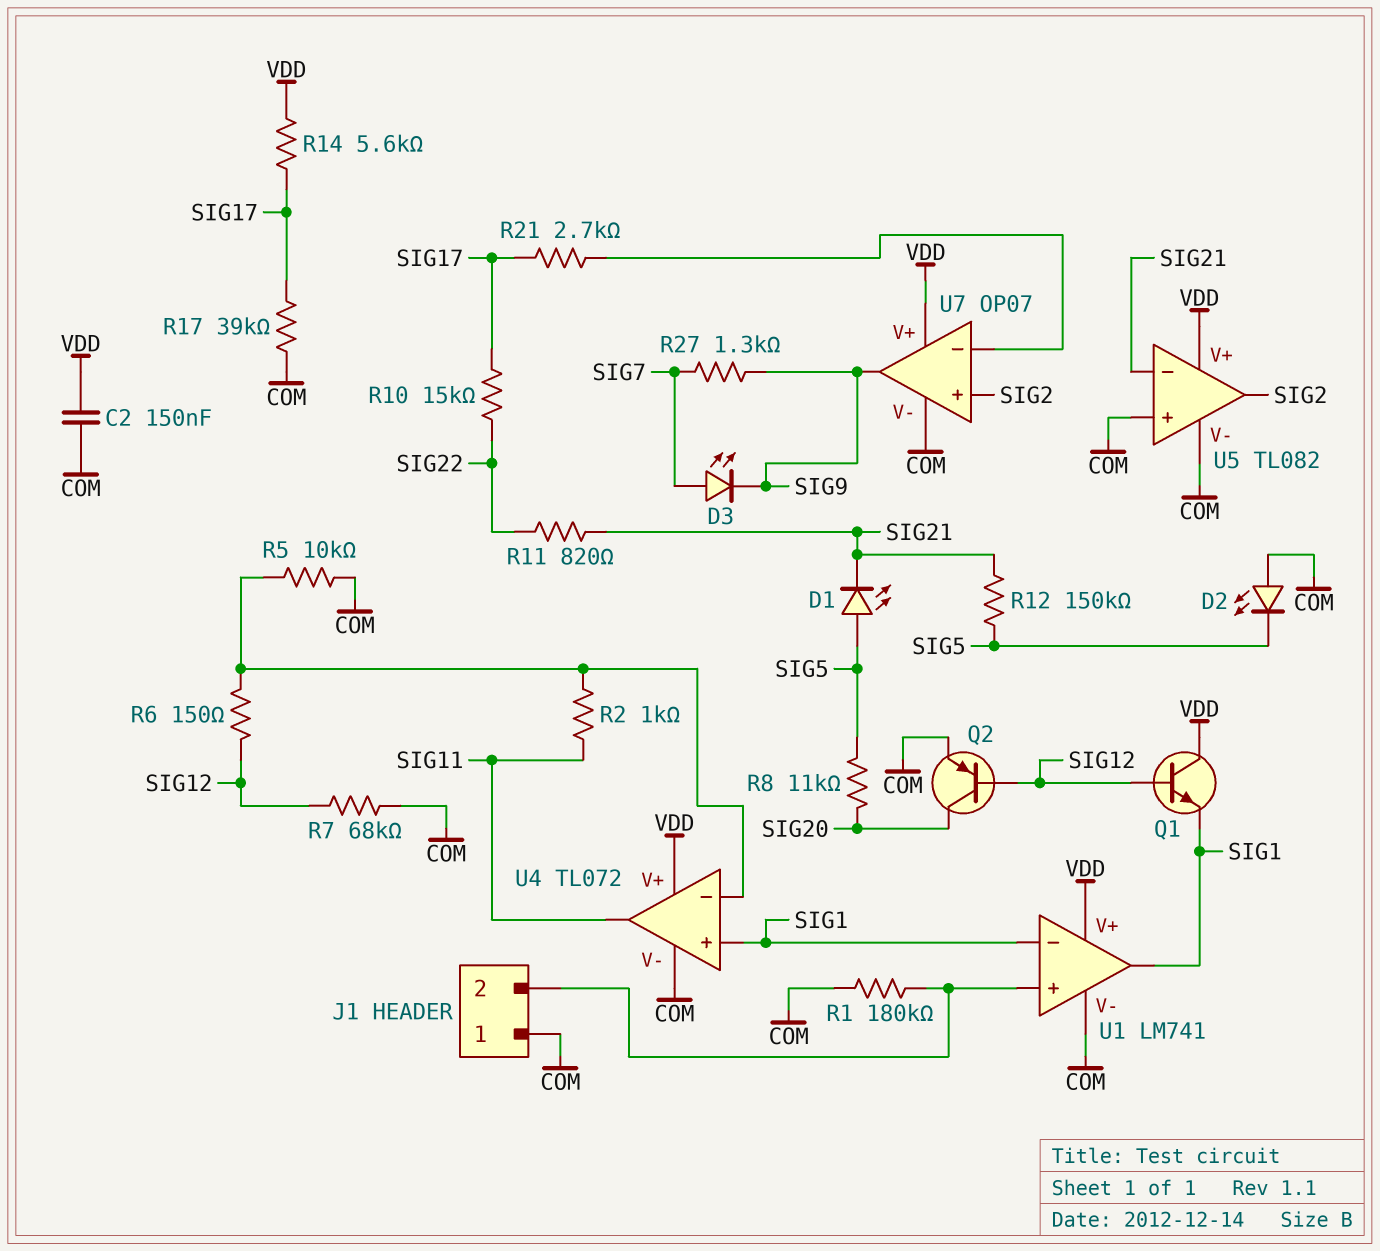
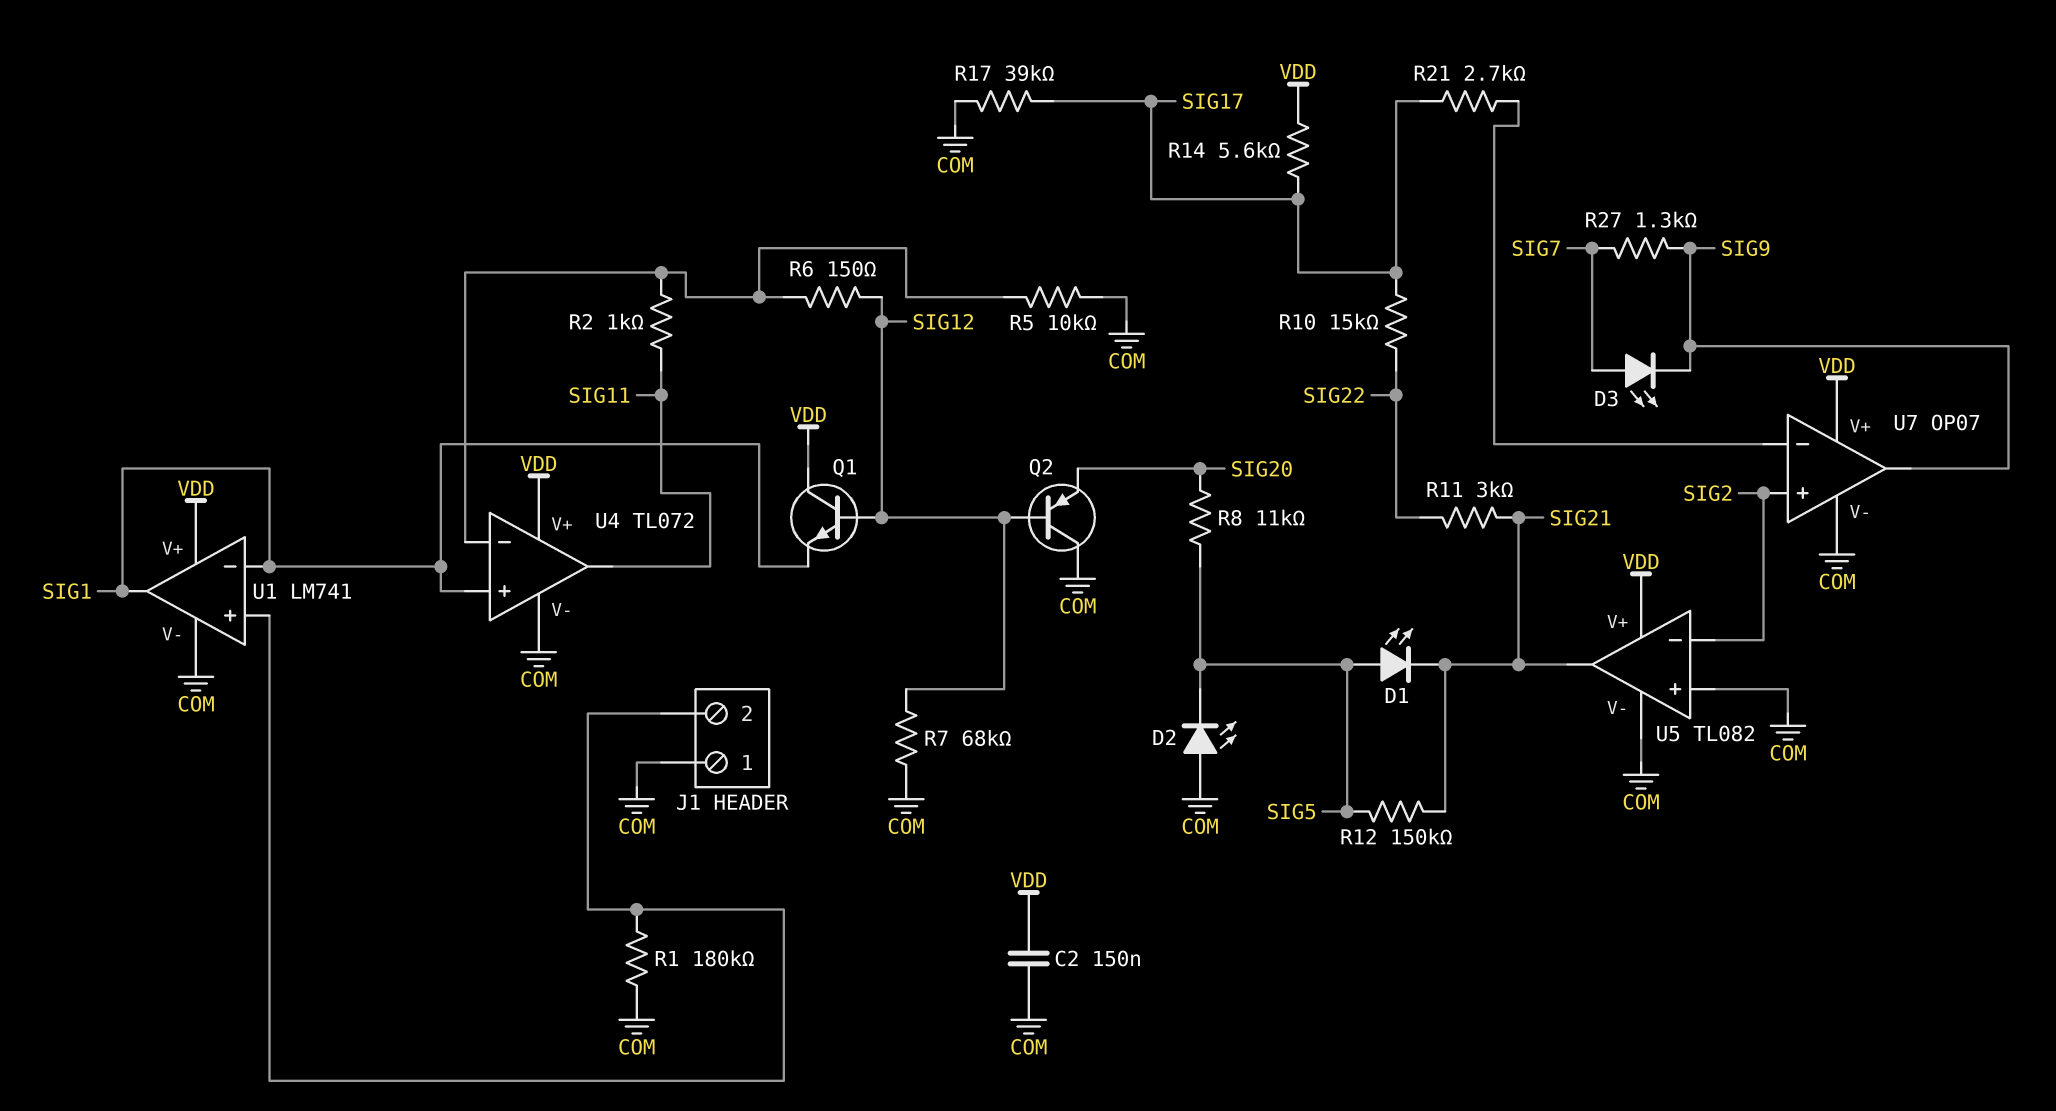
Q2: PNP (B SIG12, C SIG20, E COM) -> PNP (B SIG12, C COM, E SIG20)
R11: 820 (SIG21, SIG22) -> 3k (SIG21, SIG22)
U5 pin in-: SIG21 -> SIG2
U5 pin out: SIG2 -> SIG21

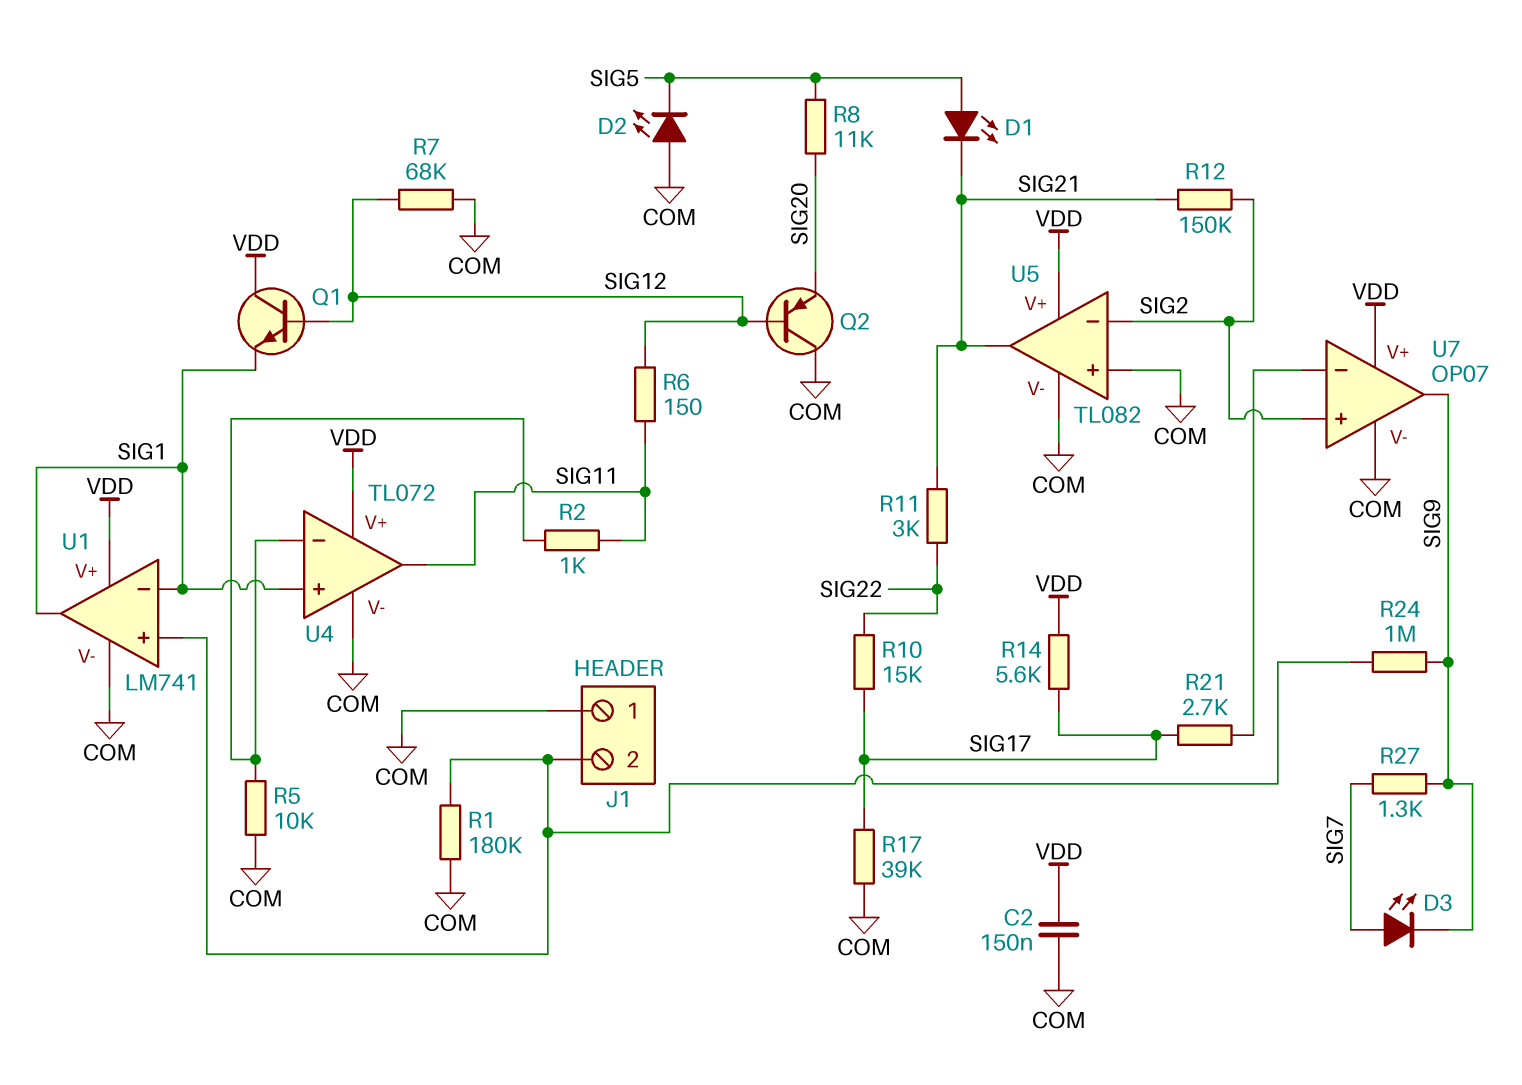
R6: 150 (SIG12, U4/in-) -> 150 (SIG11, SIG12)
R12: 150k (SIG5, SIG21) -> 150k (SIG2, SIG21)
R24: none -> 1M (J1/2, SIG9)

